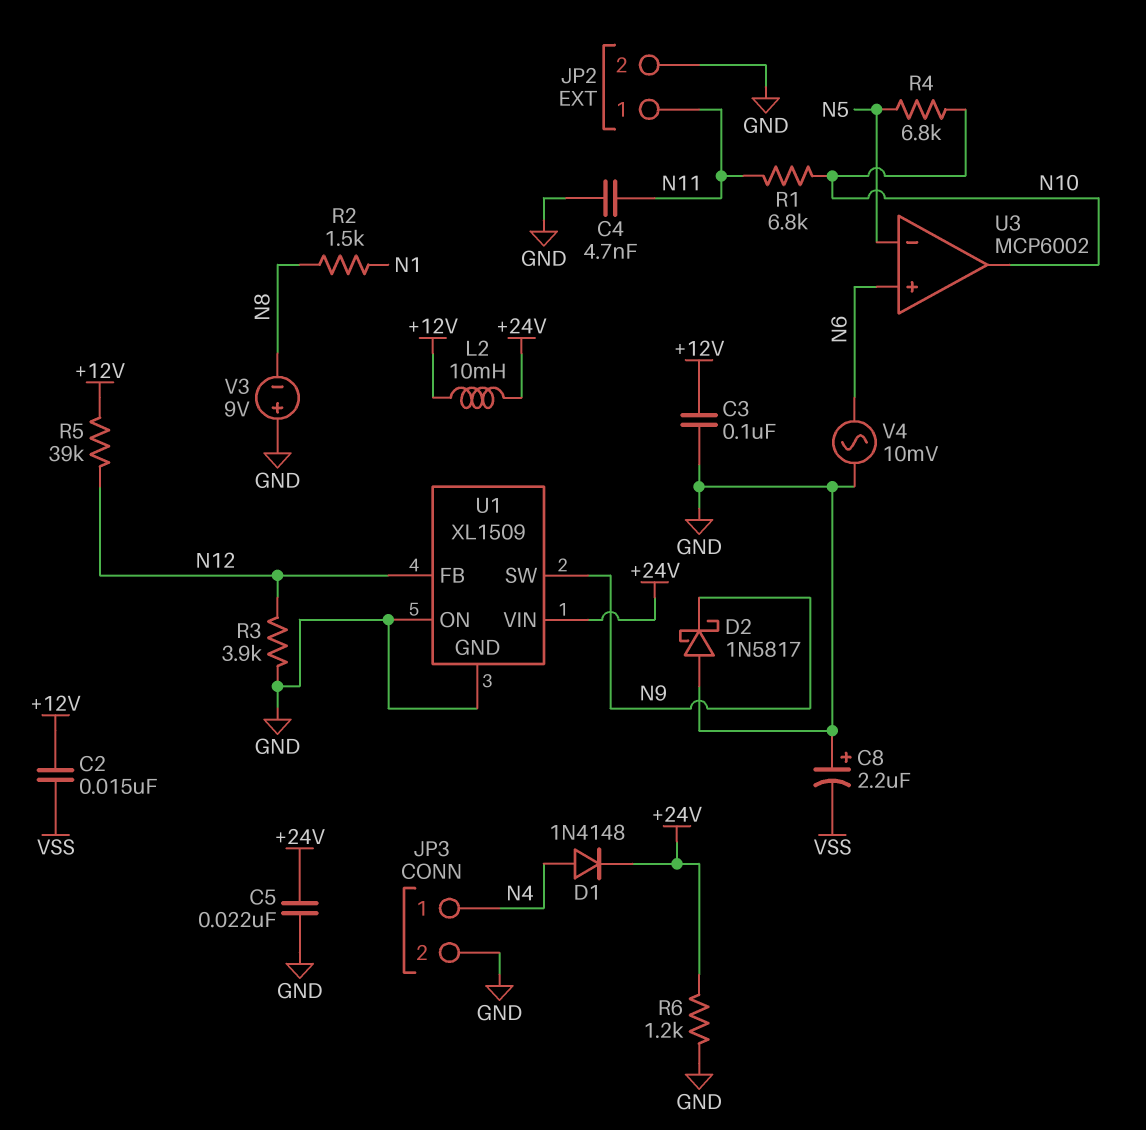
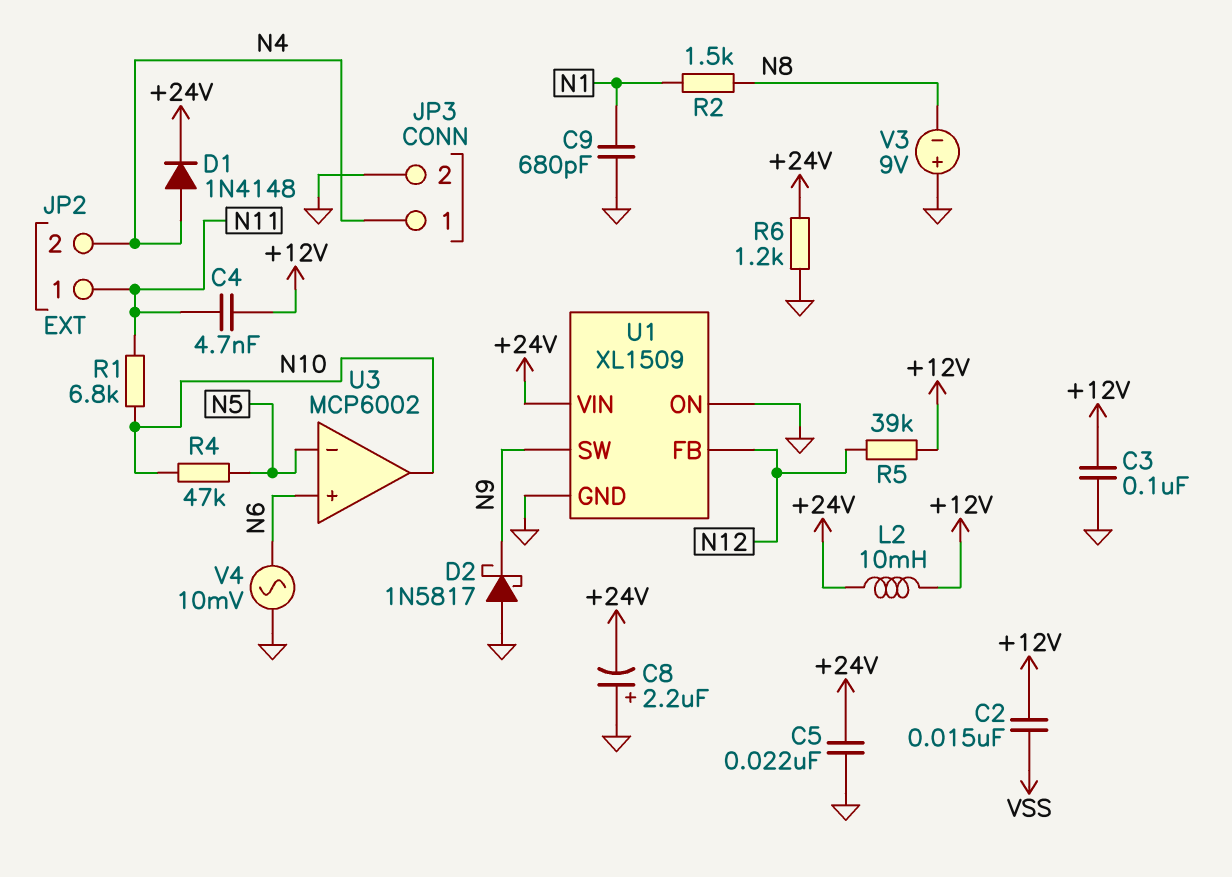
C4: 4.7nF (GND, N11) -> 4.7nF (+12V, N11)
C8: 2.2uF (plus GND, minus VSS) -> 2.2uF (plus GND, minus +24V)
C9: none -> 680pF (GND, N1)
JP2 pin 2: GND -> N4
R3: 3.9k (GND, N12) -> none
R4: 6.8k (N5, N10) -> 47k (N5, N10)

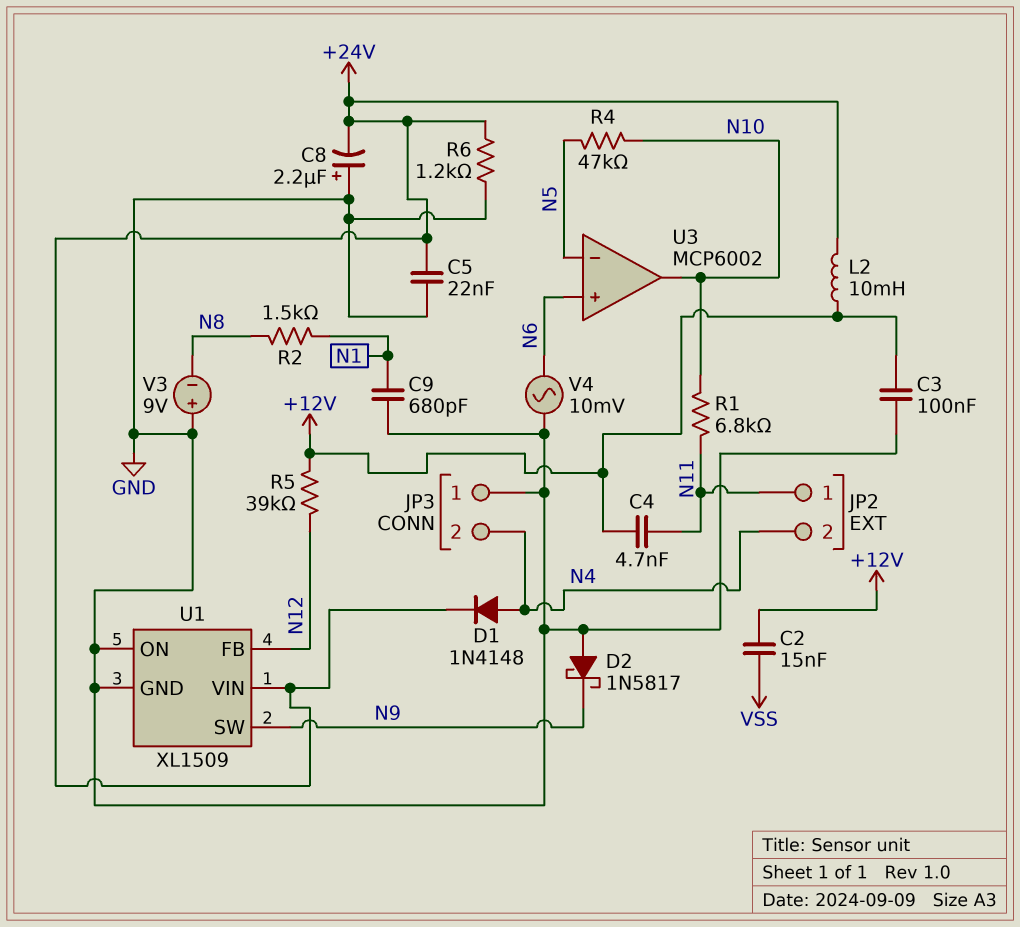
JP3 pin 1: N4 -> GND
JP3 pin 2: GND -> N4

